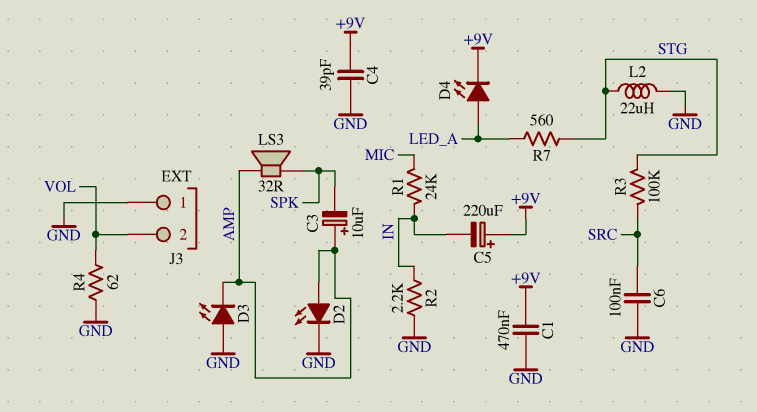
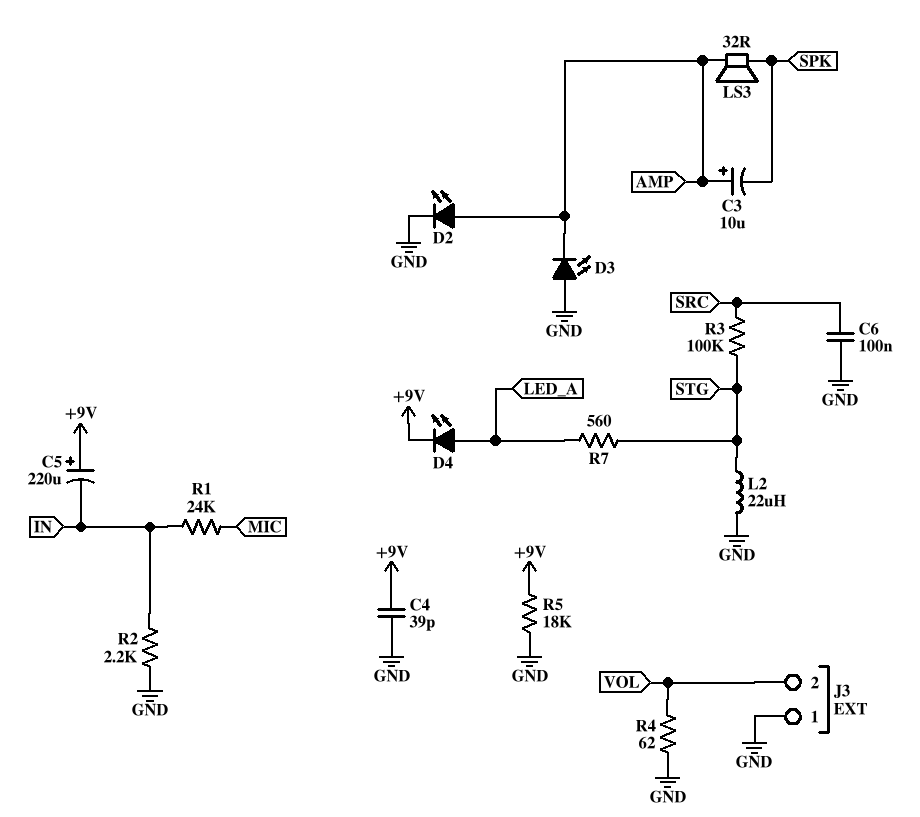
C1: 470nF (+9V, GND) -> none
R5: none -> 18k (+9V, GND)

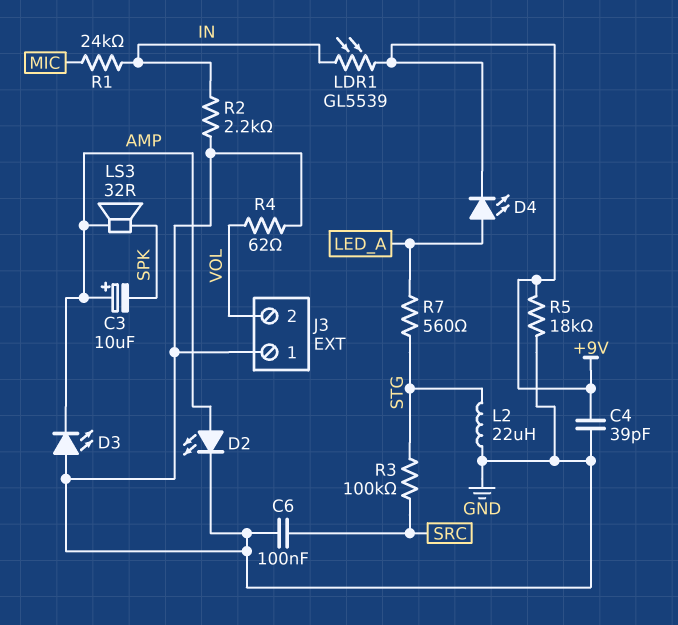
C5: 220uF (plus +9V, minus IN) -> none
LDR1: none -> GL5539 (+9V, IN)

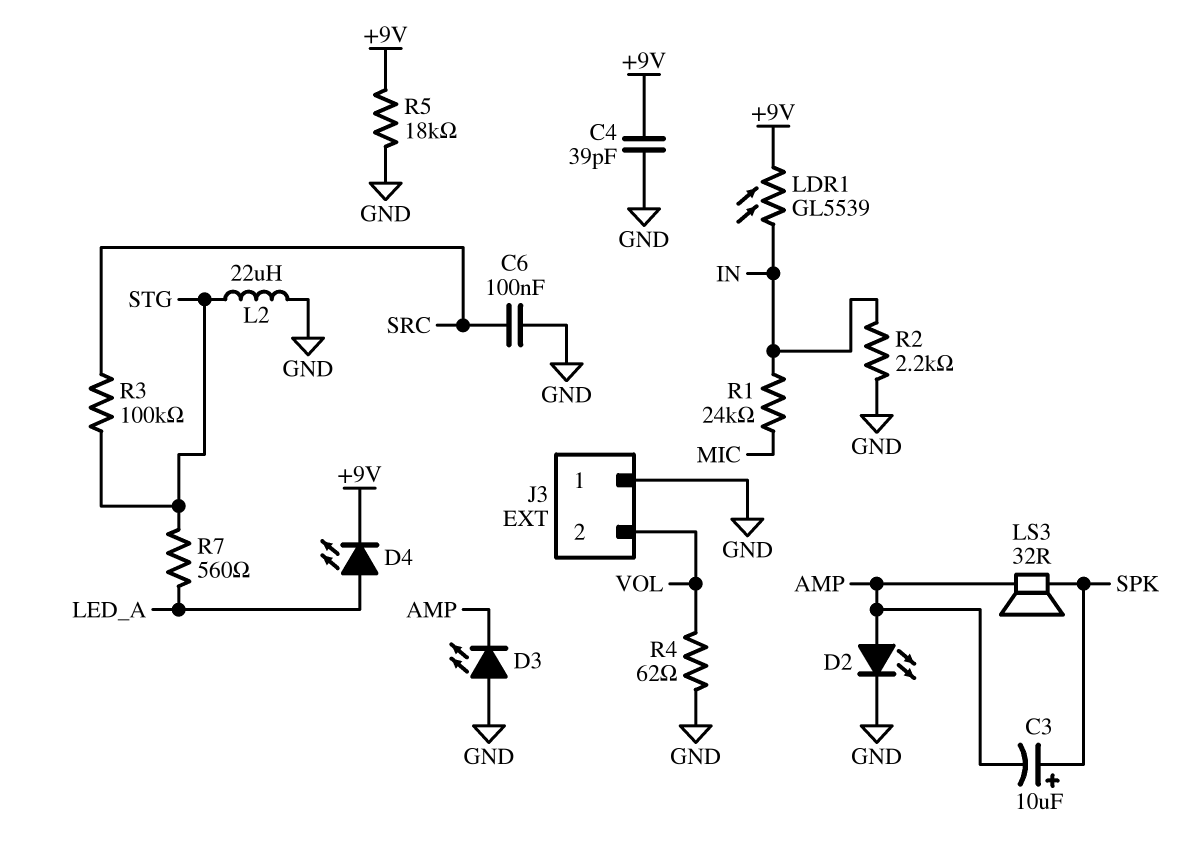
C3: 10uF (plus AMP, minus SPK) -> 10uF (plus SPK, minus AMP)

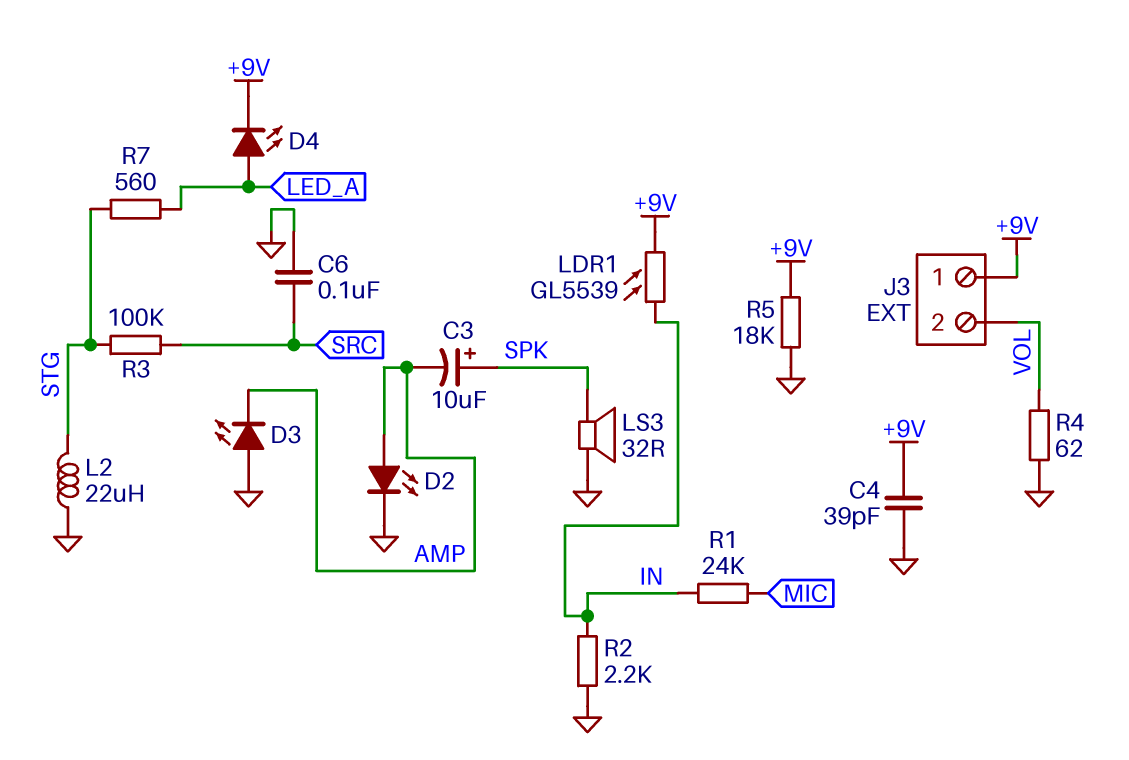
J3 pin 1: GND -> +9V
LS3: speaker 32R (AMP, SPK) -> speaker 32R (GND, SPK)

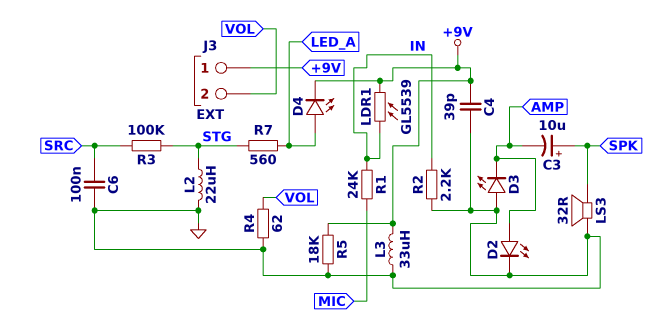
L3: none -> 33uH (+9V, GND)

